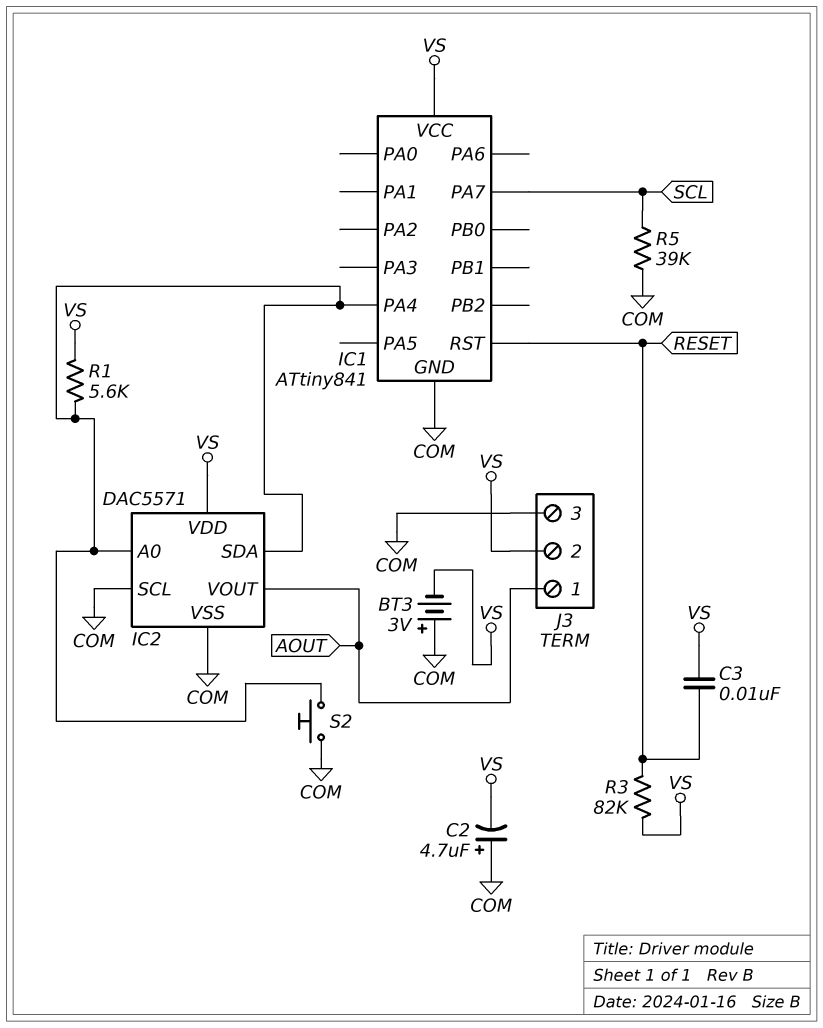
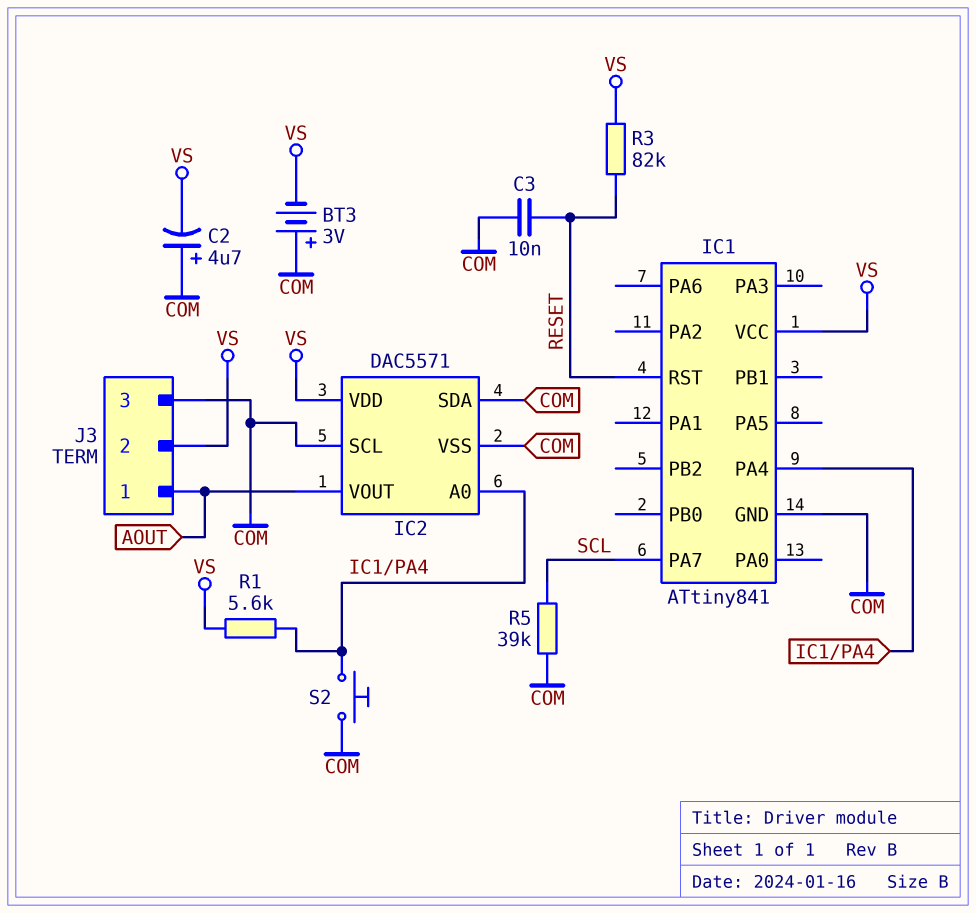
C3: 10nF (RESET, VS) -> 10nF (COM, RESET)
IC2 pin SDA: IC1/PA4 -> COM

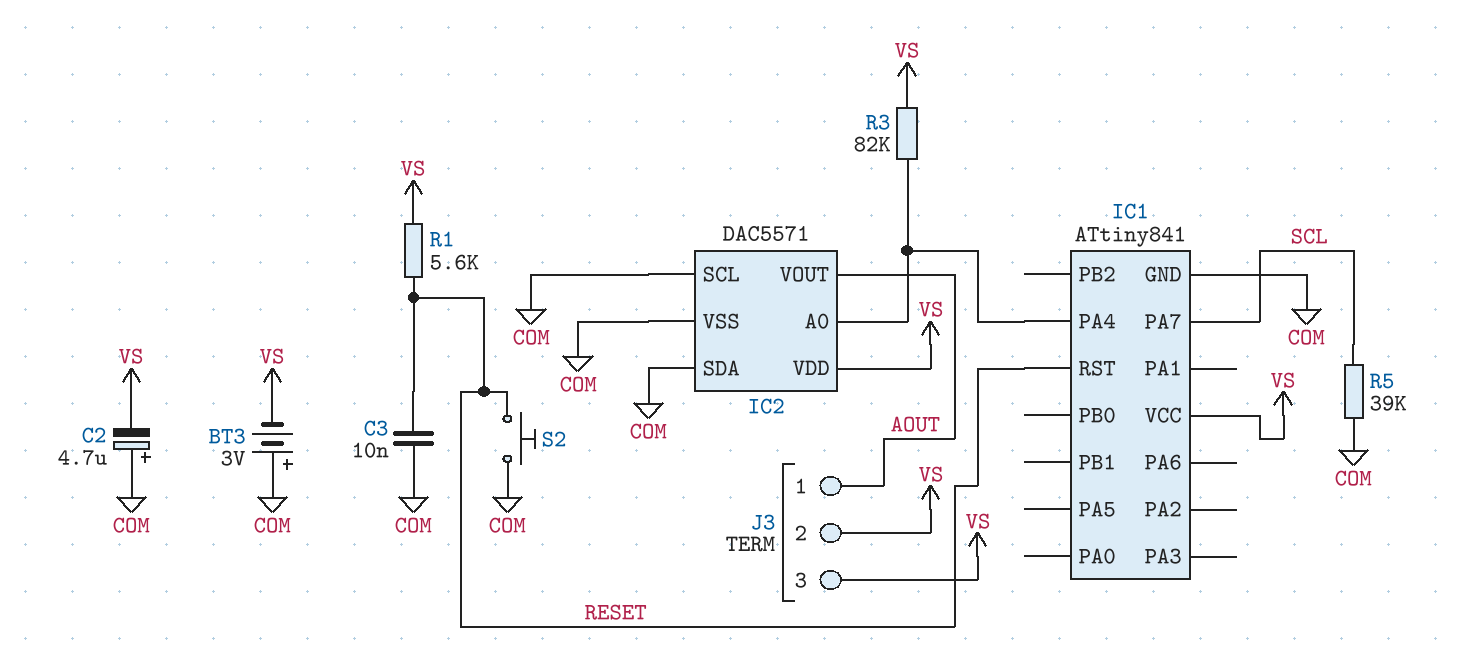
J3 pin 3: COM -> VS
R1: 5.6k (IC1/PA4, VS) -> 5.6k (RESET, VS)
R3: 82k (RESET, VS) -> 82k (IC1/PA4, VS)
S2: button (COM, IC1/PA4) -> button (COM, RESET)

